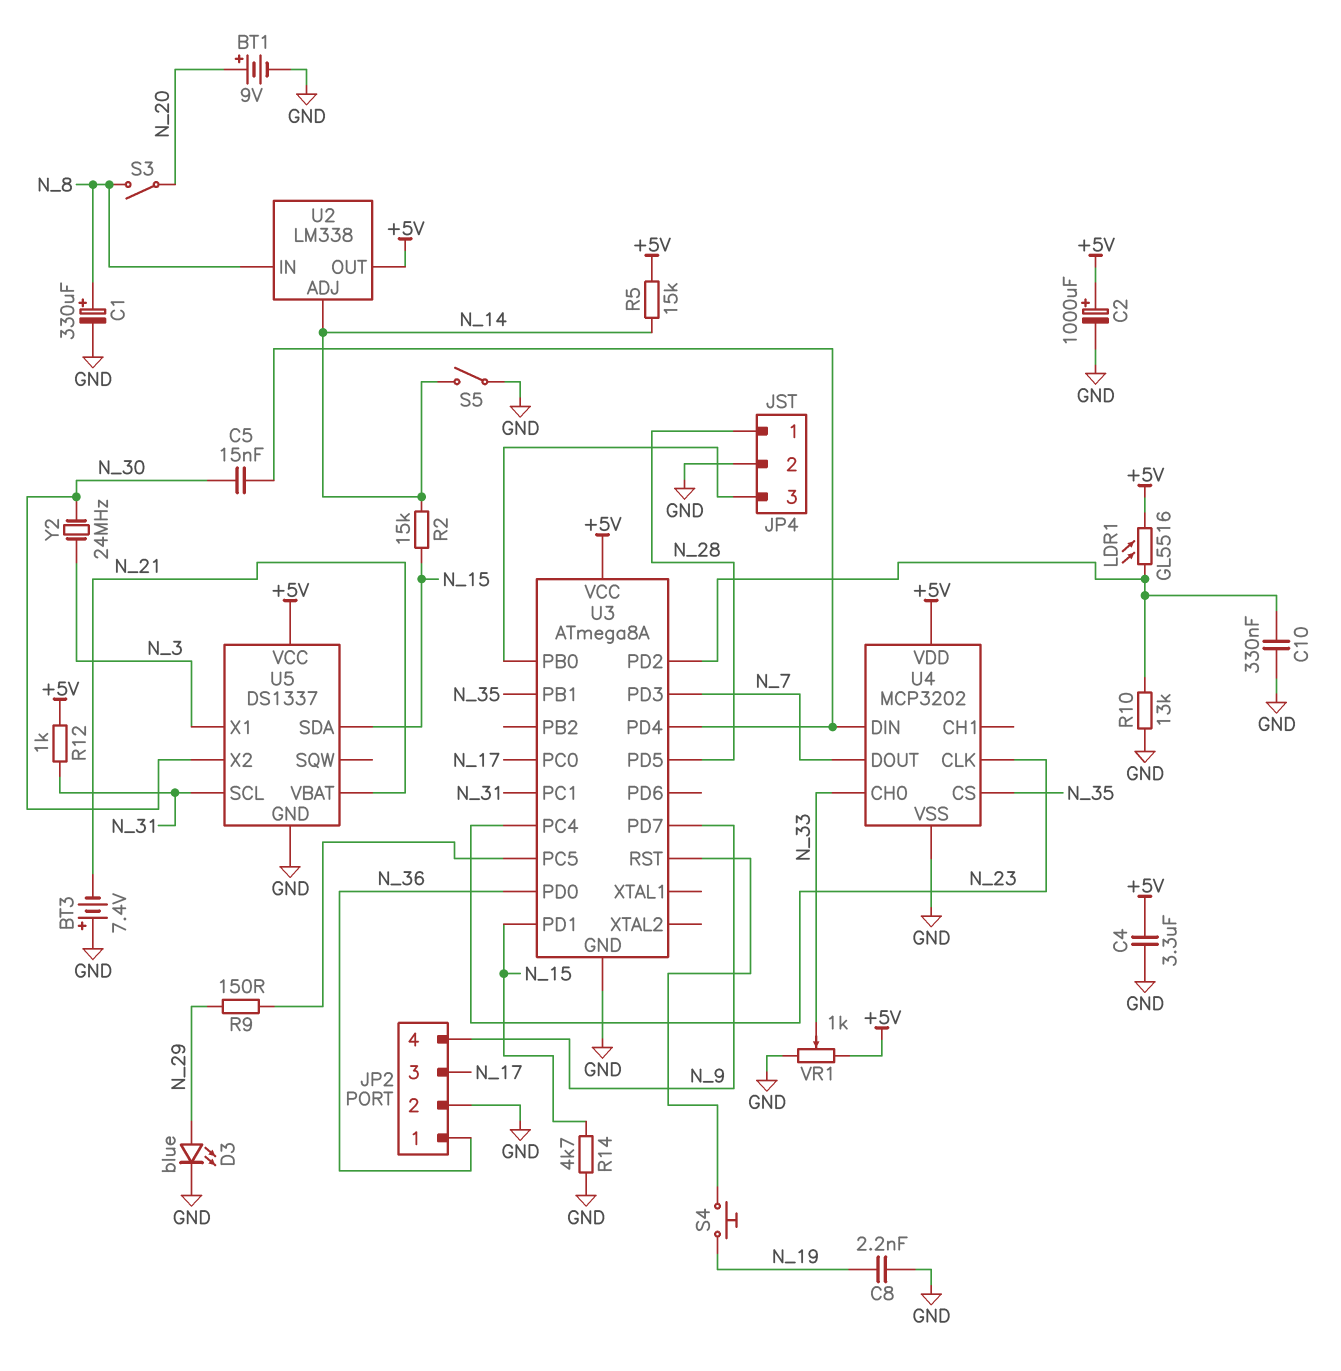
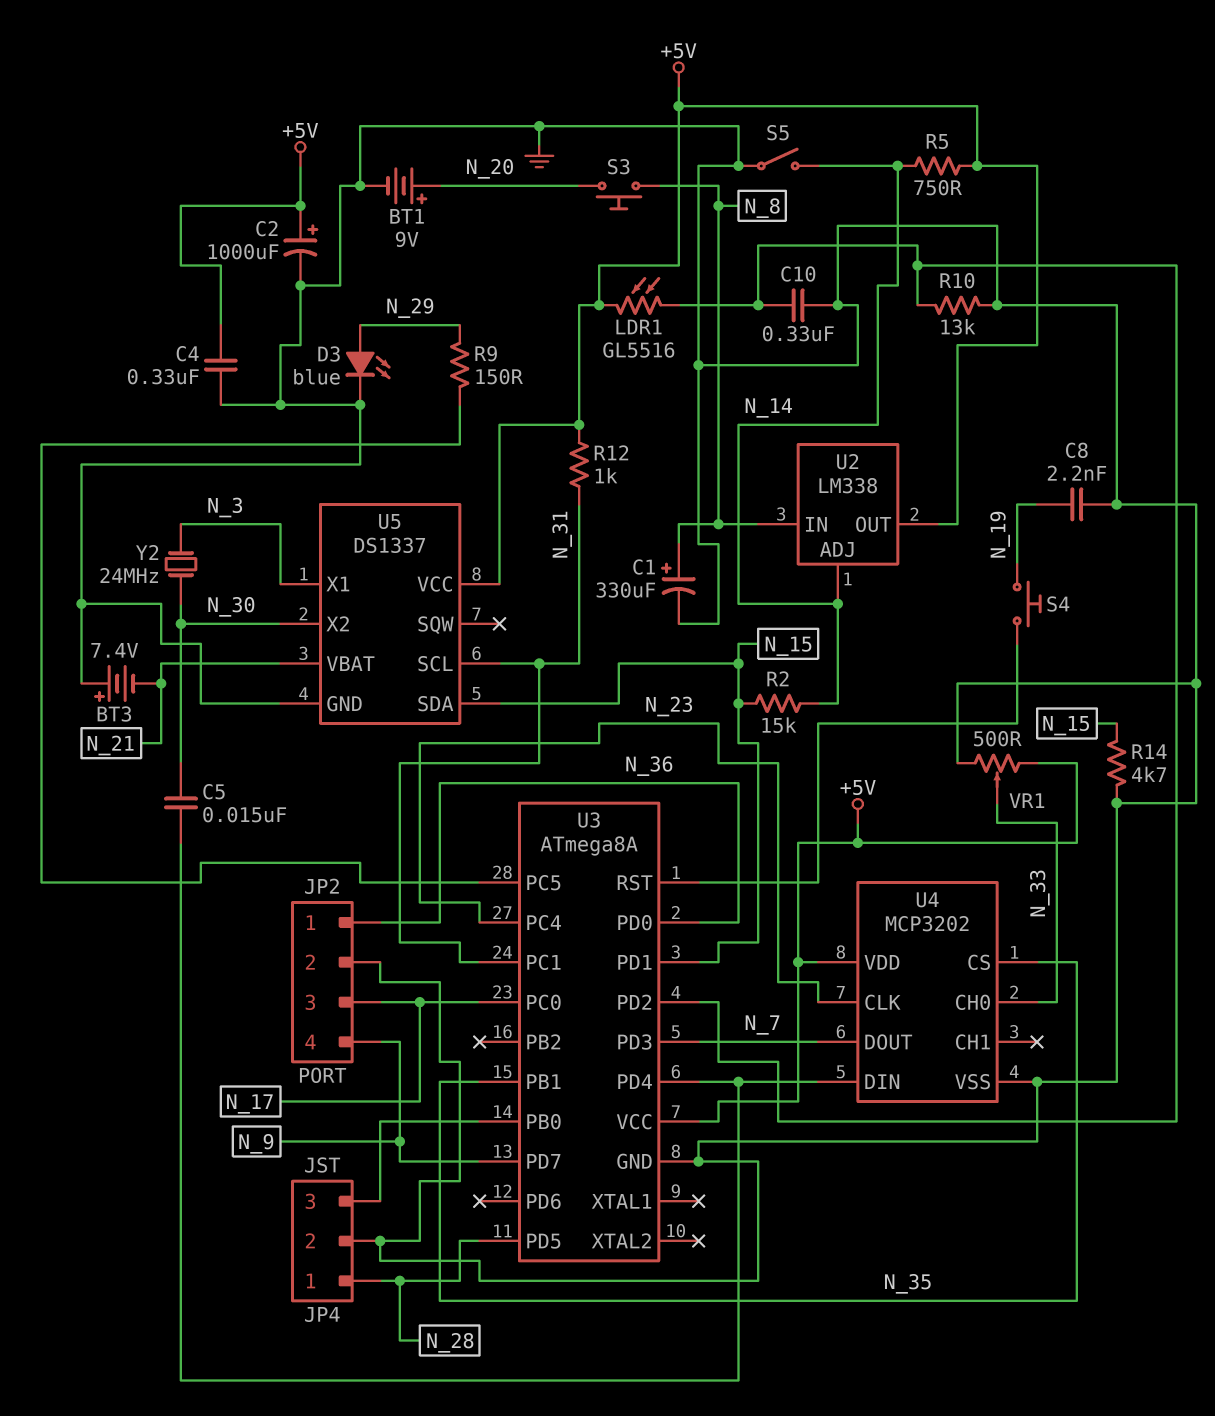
C4: 3.3uF (+5V, GND) -> 330nF (+5V, GND)
R5: 15k (+5V, N_14) -> 750 (+5V, N_14)
S3: switch (N_8, N_20) -> button (N_8, N_20)
VR1: 1k (+5V, GND, wiper N_33) -> 500 (+5V, GND, wiper N_33)

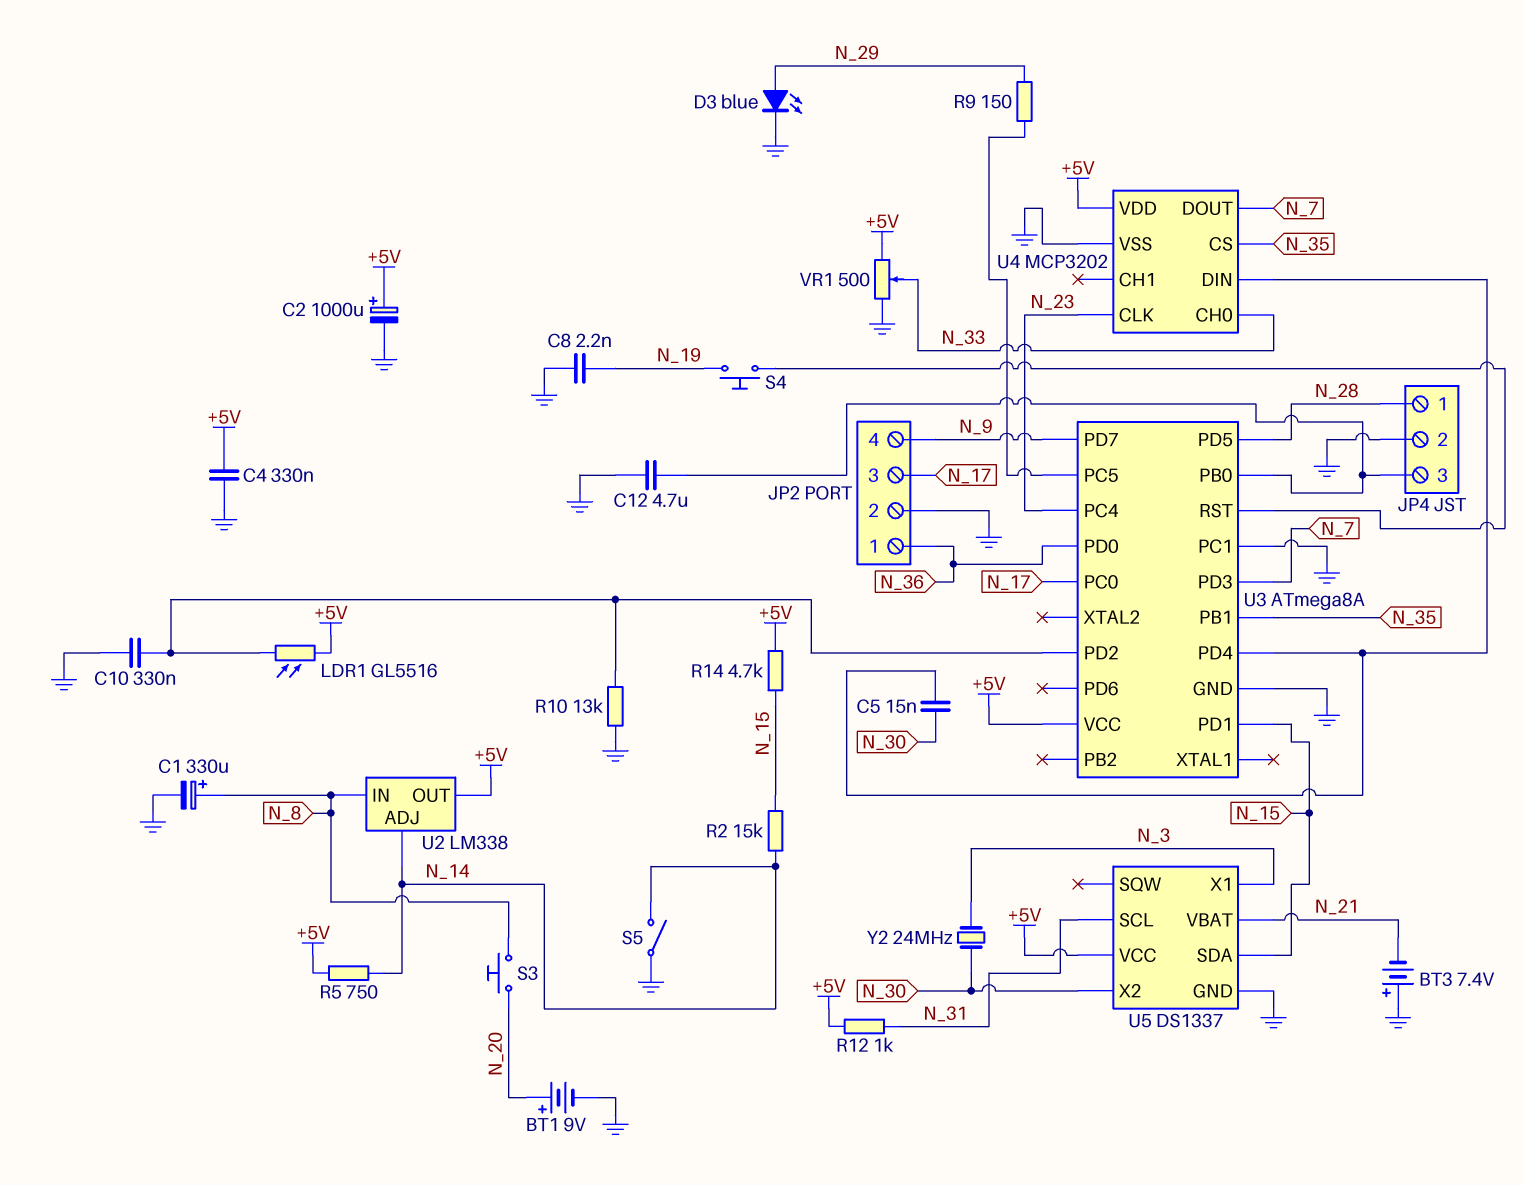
C12: none -> 4.7uF (GND, JP4/3)
R14: 4.7k (GND, N_15) -> 4.7k (+5V, N_15)
U3 pin PC1: N_31 -> GND

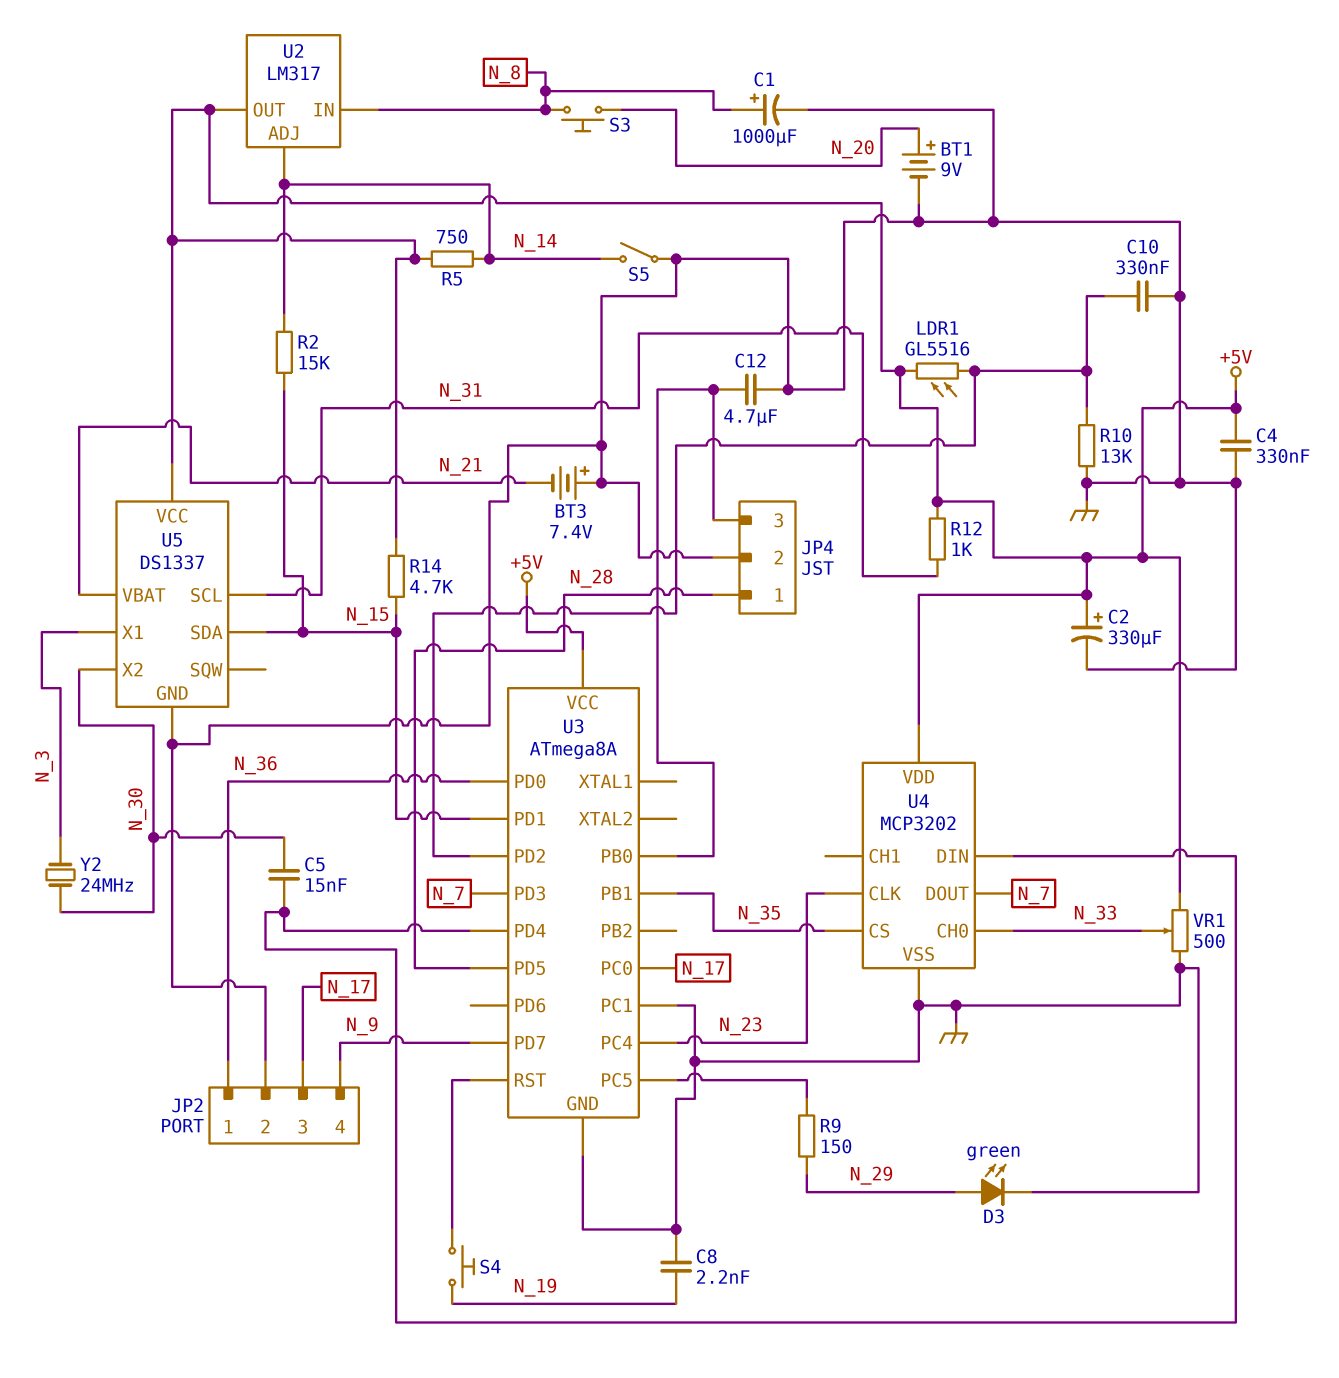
C1: 330uF (plus N_8, minus GND) -> 1000uF (plus N_8, minus GND)
C2: 1000uF (plus +5V, minus GND) -> 330uF (plus +5V, minus GND)
D3: LED blue (A N_29, K GND) -> LED green (A N_29, K GND)
U2: LM338 -> LM317

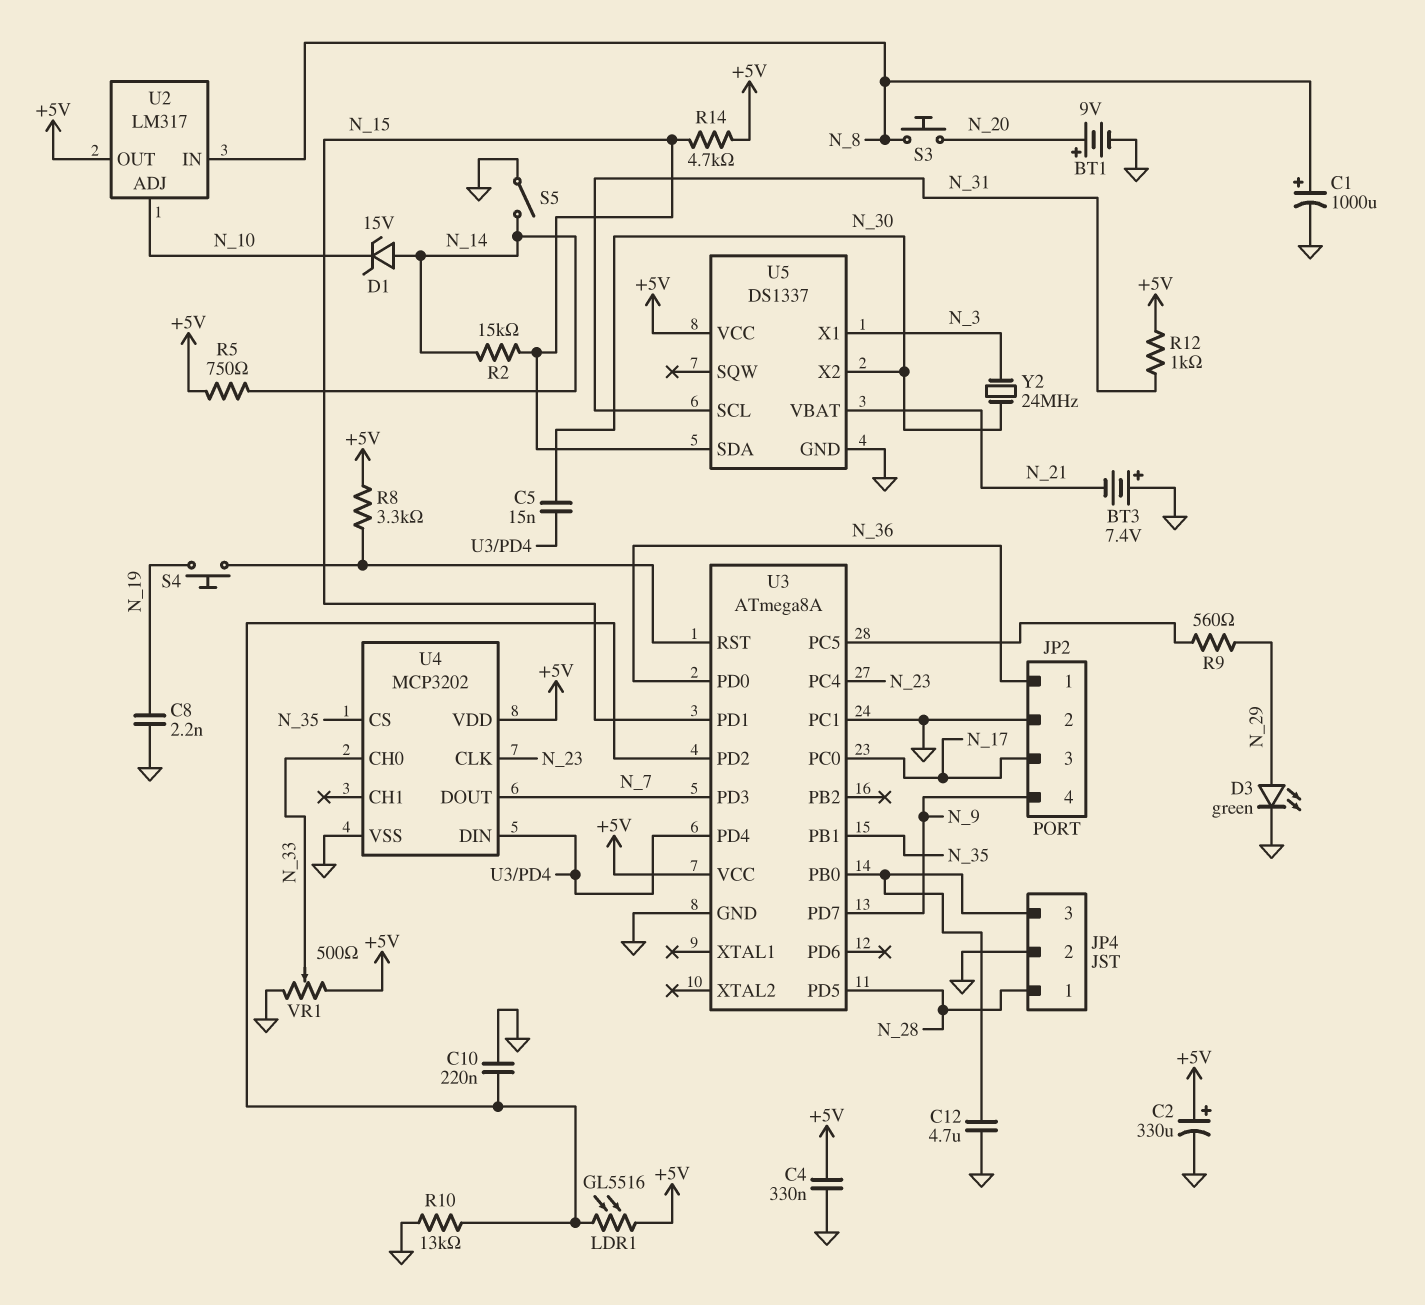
C10: 330nF (GND, U3/PD2) -> 220nF (GND, U3/PD2)
D1: none -> zener 15V (A N_14, K N_10)
R8: none -> 3.3k (+5V, U3/RST)
R9: 150 (N_29, U3/PC5) -> 560 (N_29, U3/PC5)
U2 pin ADJ: N_14 -> N_10

